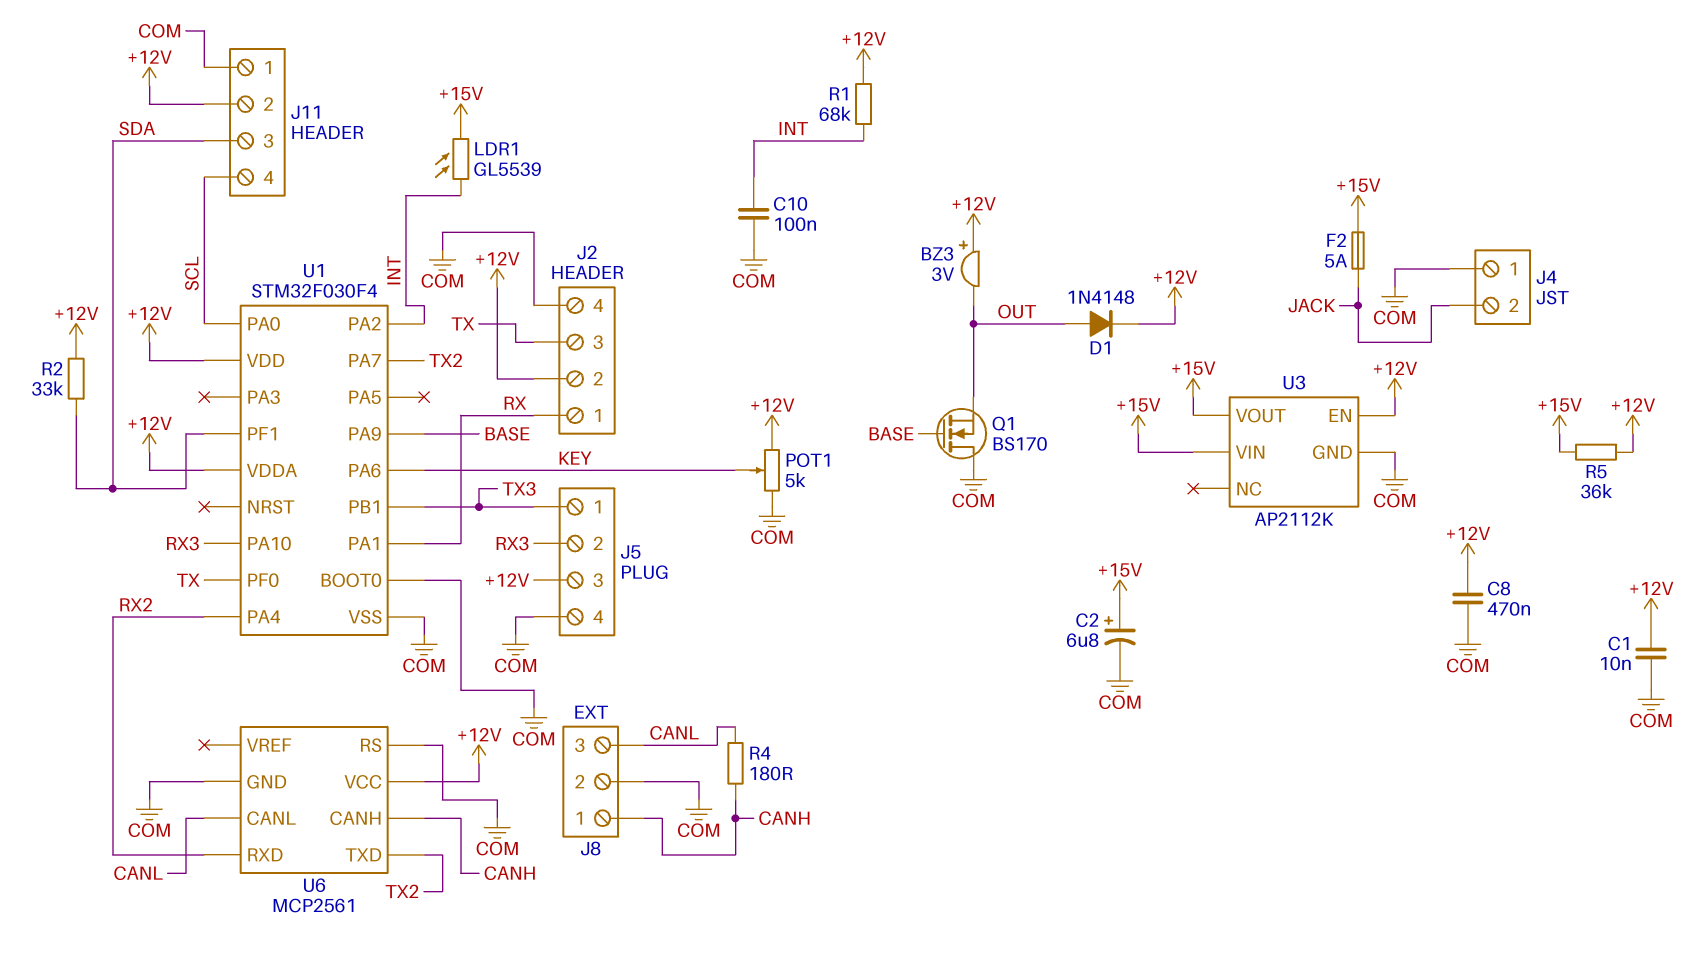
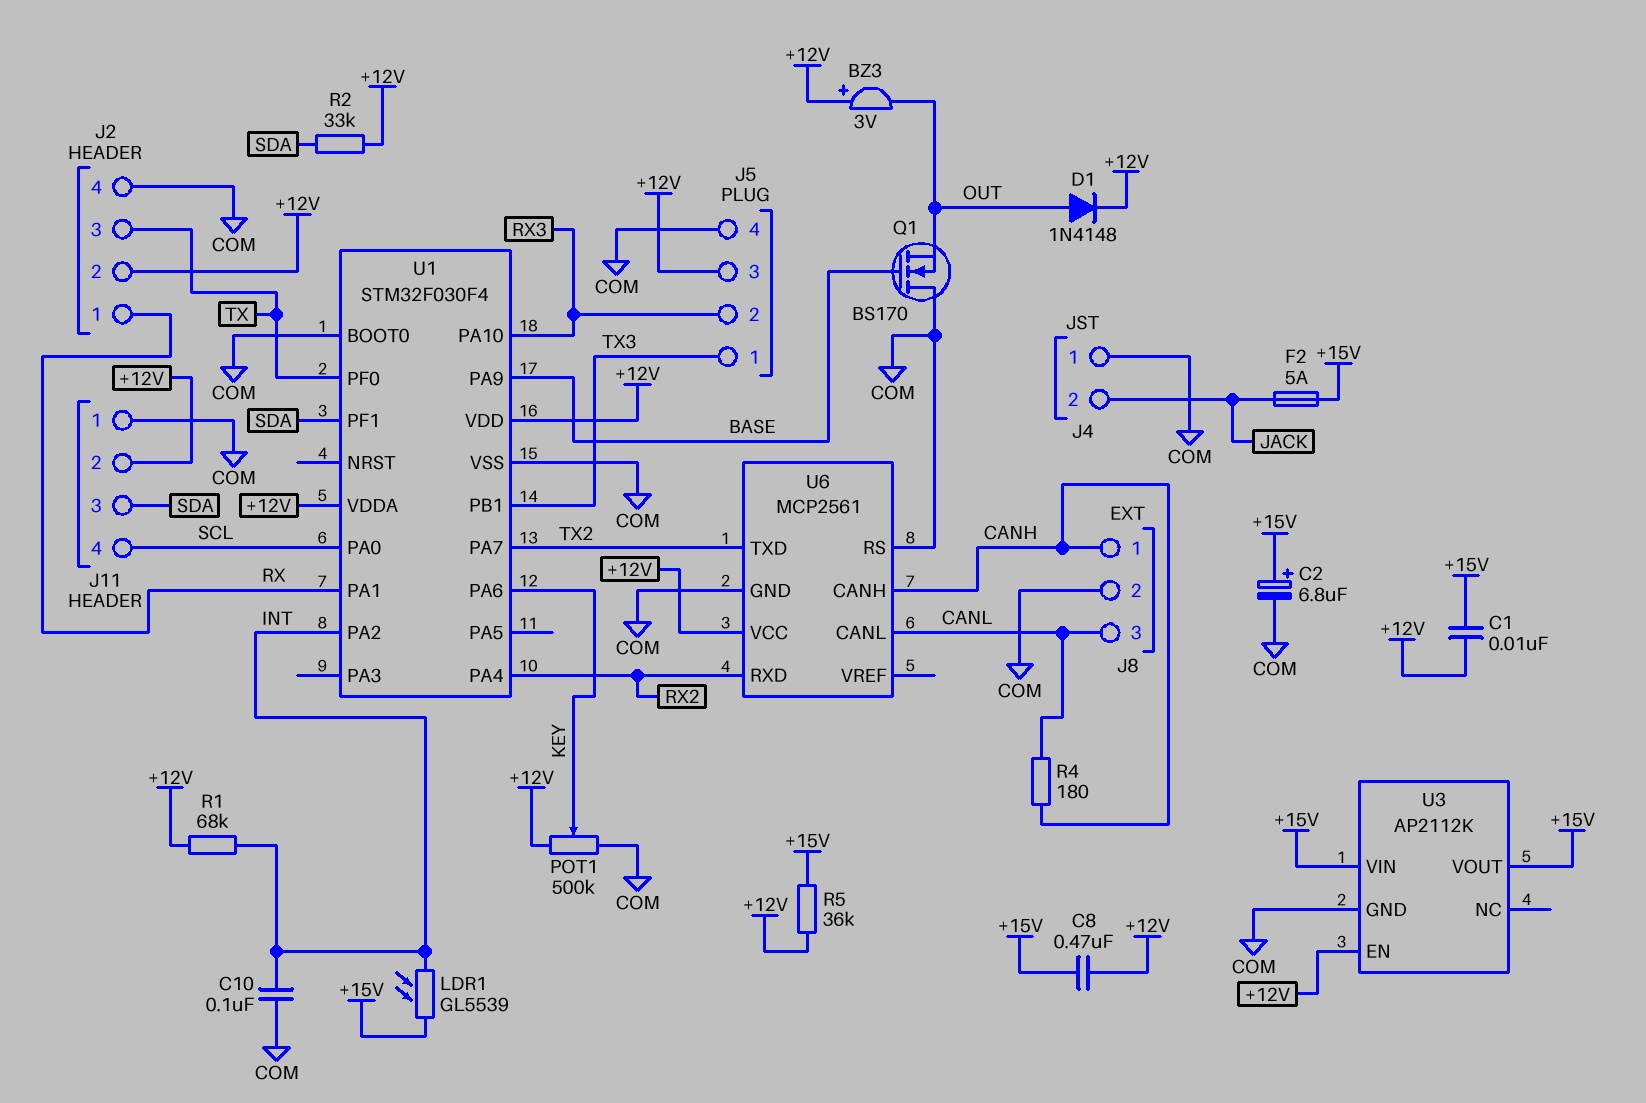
C1: 10nF (+12V, COM) -> 10nF (+12V, +15V)
C8: 470nF (+12V, COM) -> 470nF (+12V, +15V)
POT1: 5k (+12V, COM, wiper KEY) -> 500k (+12V, COM, wiper KEY)

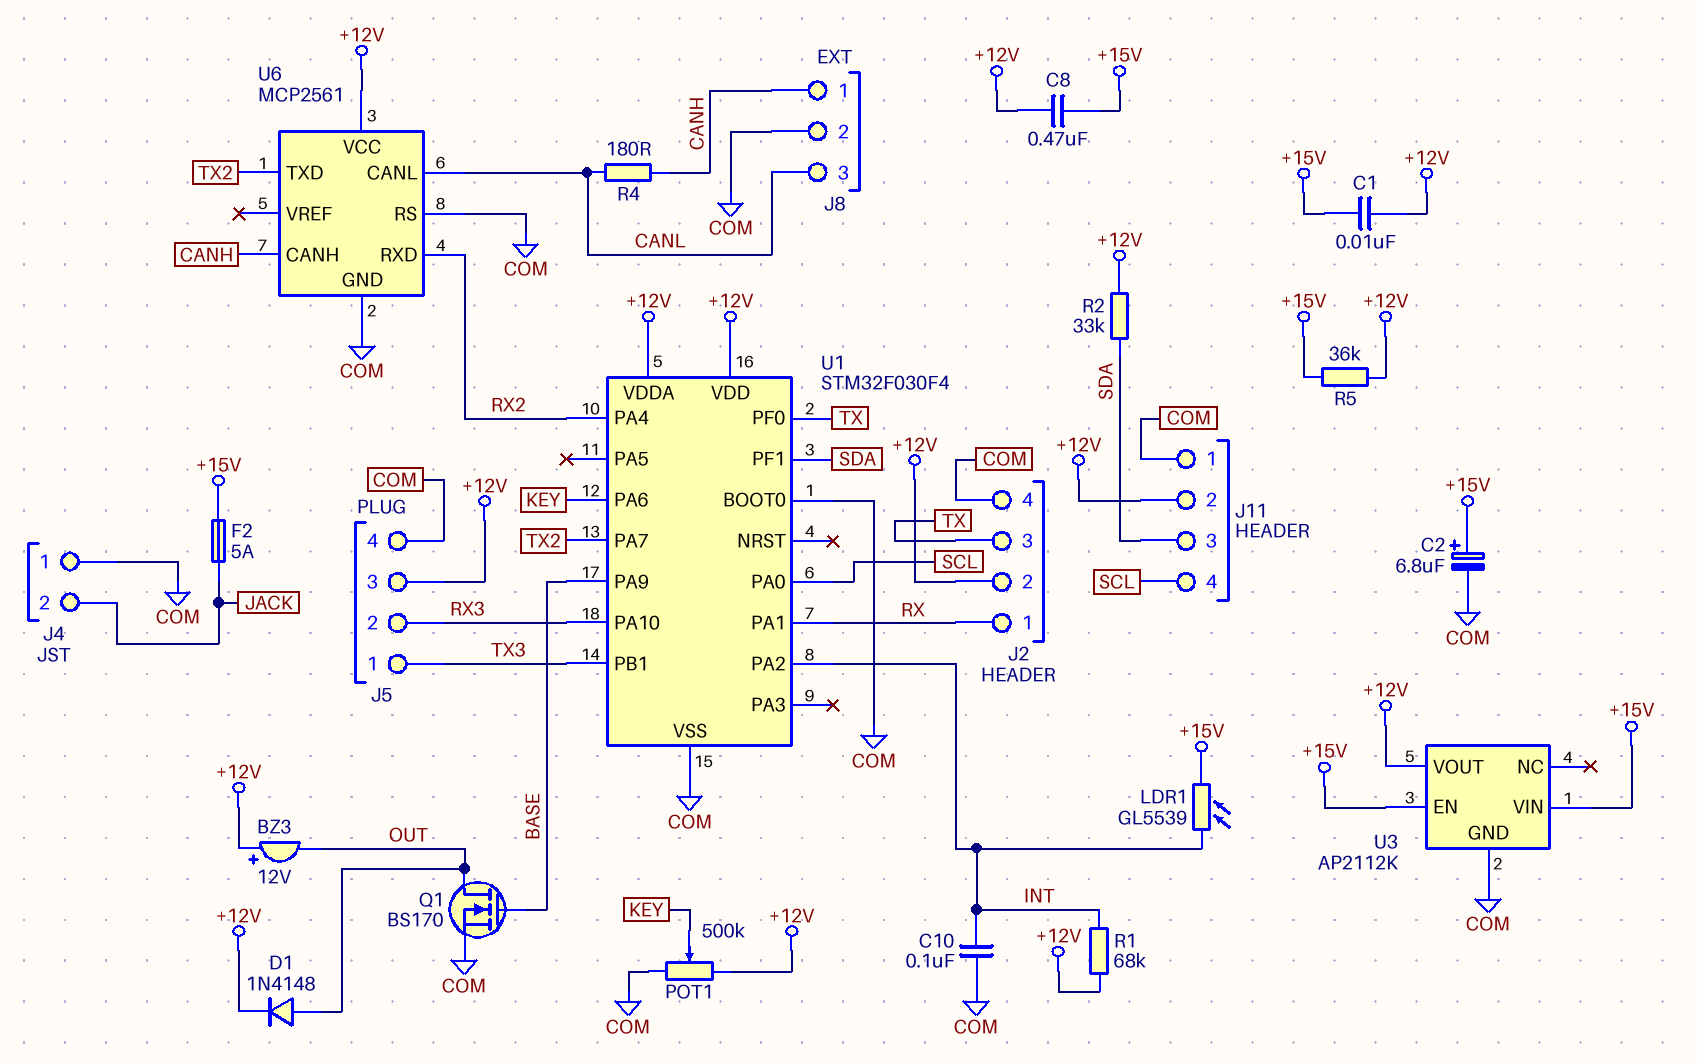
BZ3: buzzer 3V (plus +12V, minus OUT) -> buzzer 12V (plus +12V, minus OUT)
Q1: NMOS BS170 (G BASE, D COM, S OUT) -> NMOS BS170 (G BASE, D OUT, S COM)
U3 pin EN: +12V -> +15V
U3 pin VOUT: +15V -> +12V

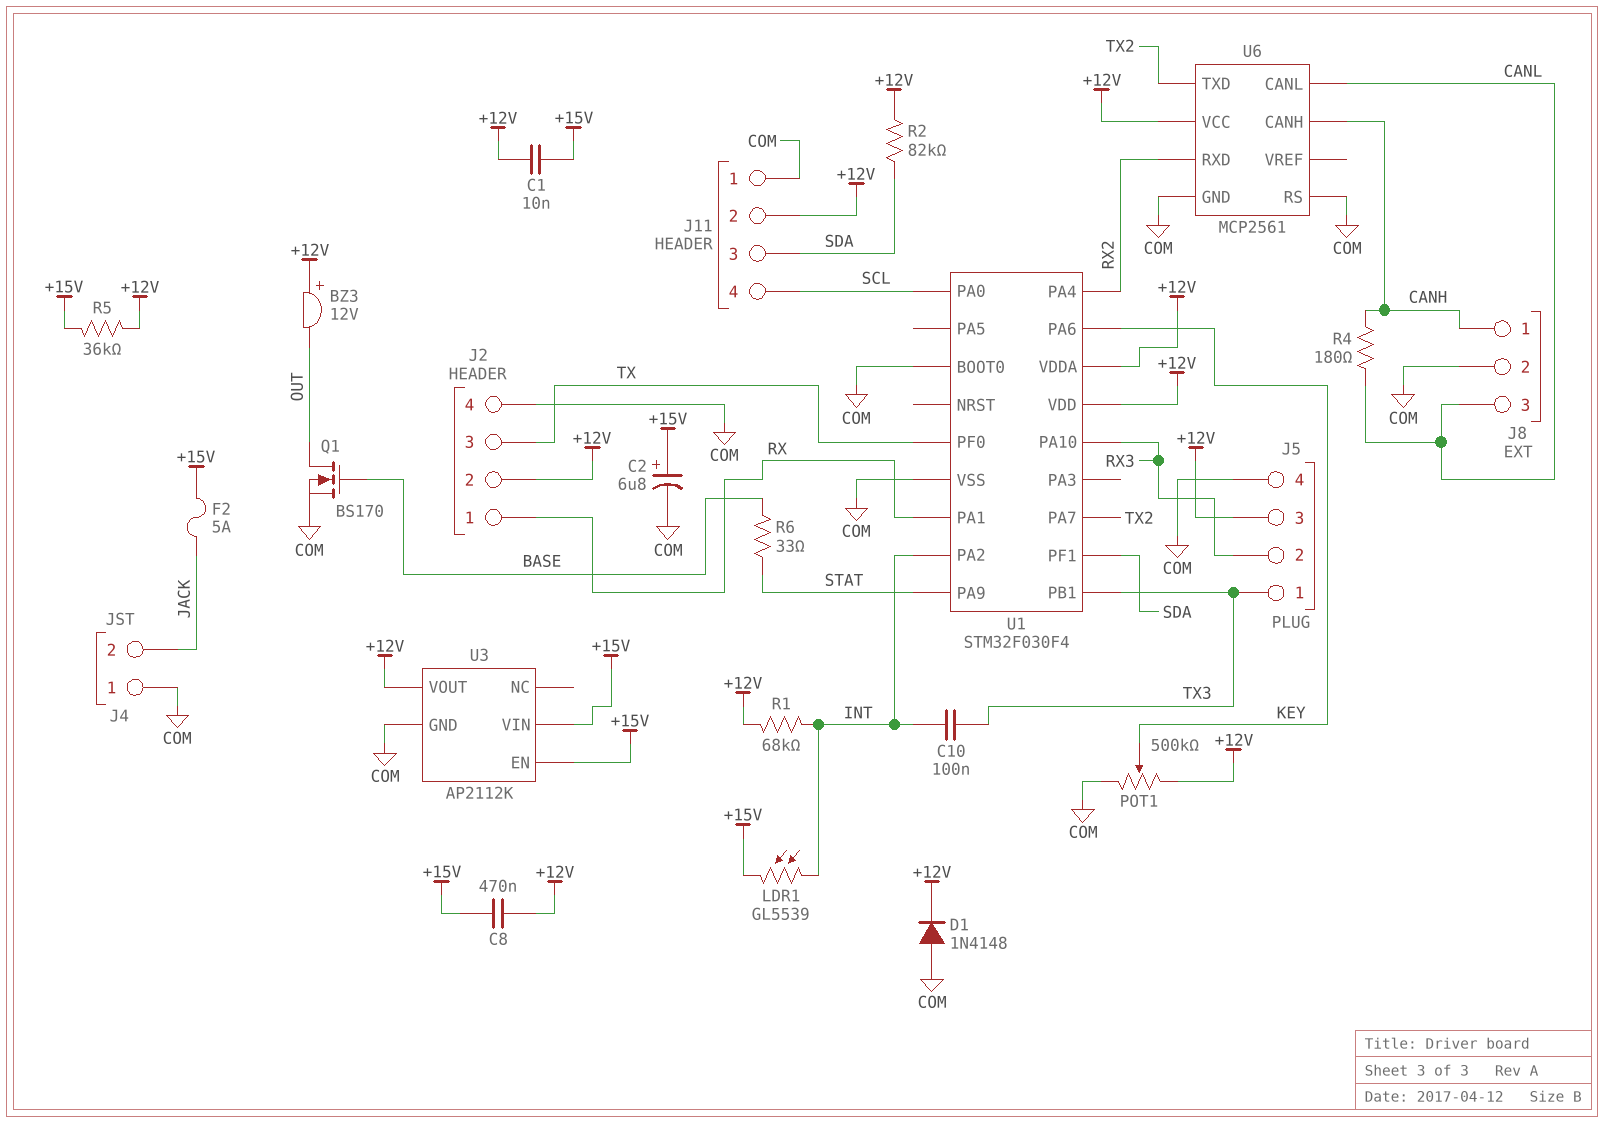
C10: 100nF (COM, INT) -> 100nF (INT, TX3)
D1: diode 1N4148 (A OUT, K +12V) -> diode 1N4148 (A COM, K +12V)
R2: 33k (+12V, SDA) -> 82k (+12V, SDA)
R6: none -> 33 (BASE, STAT)
U1 pin PA9: BASE -> STAT

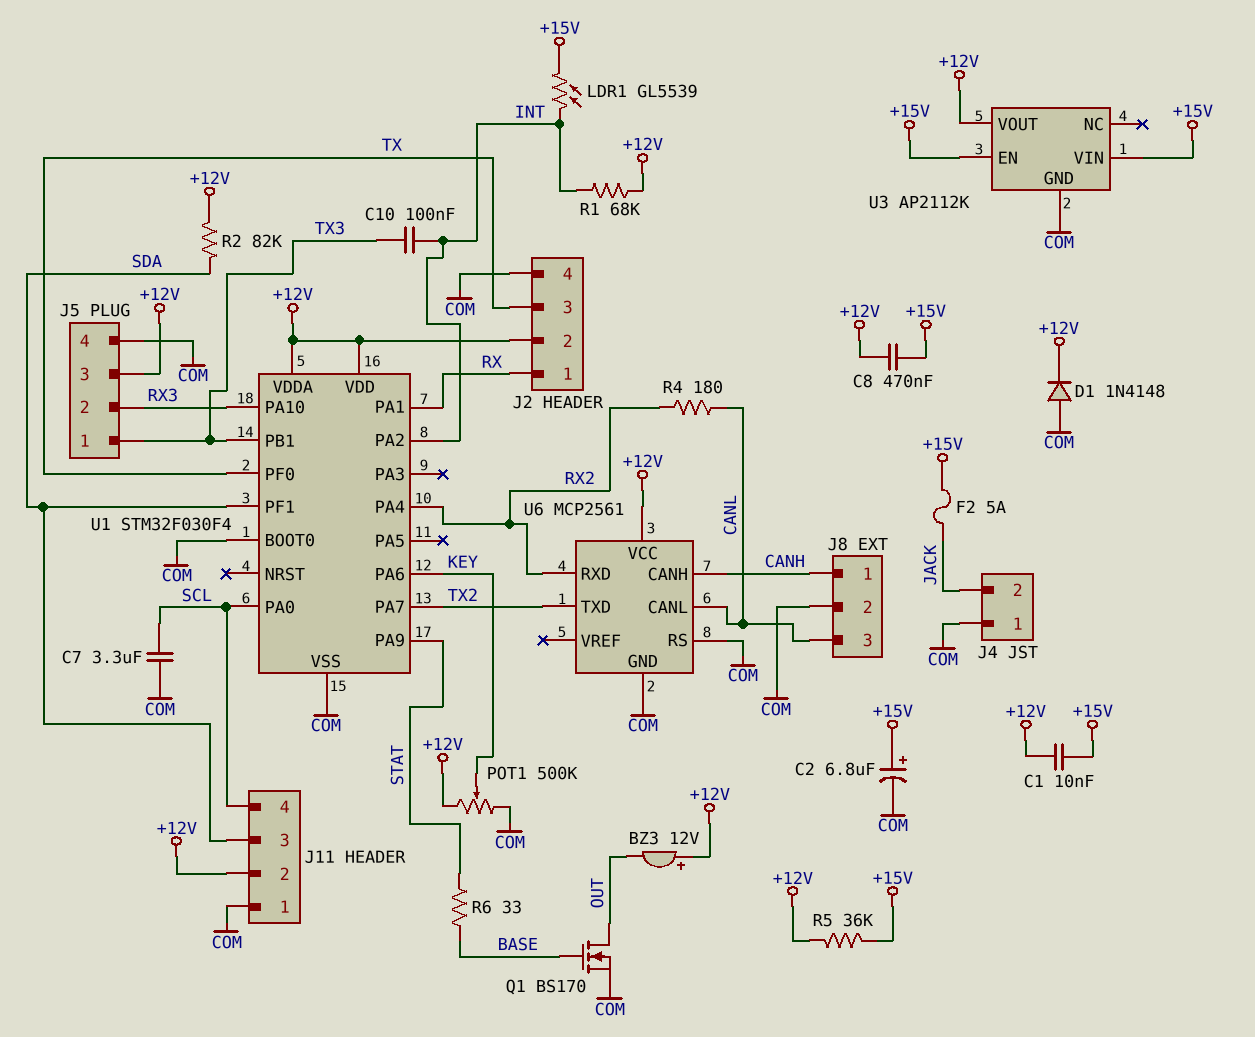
C7: none -> 3.3uF (COM, SCL)
R4: 180 (CANH, CANL) -> 180 (CANL, RX2)

